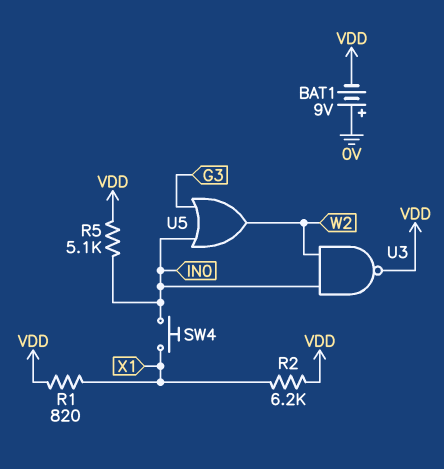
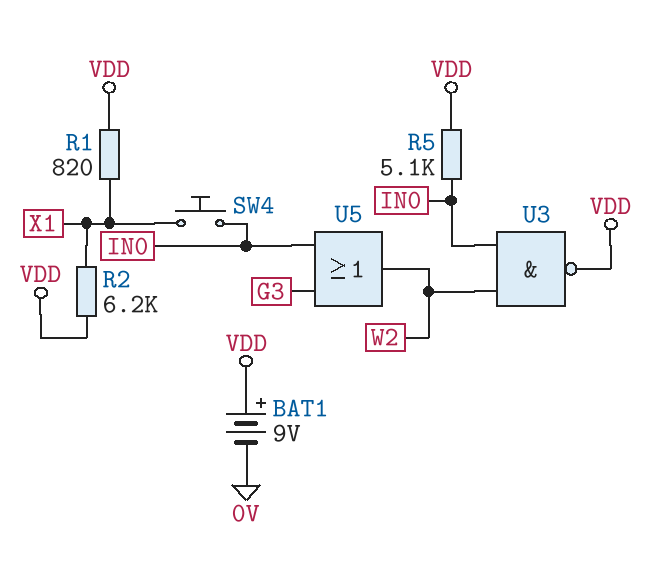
BAT1: 9V (plus 0V, minus VDD) -> 9V (plus VDD, minus 0V)

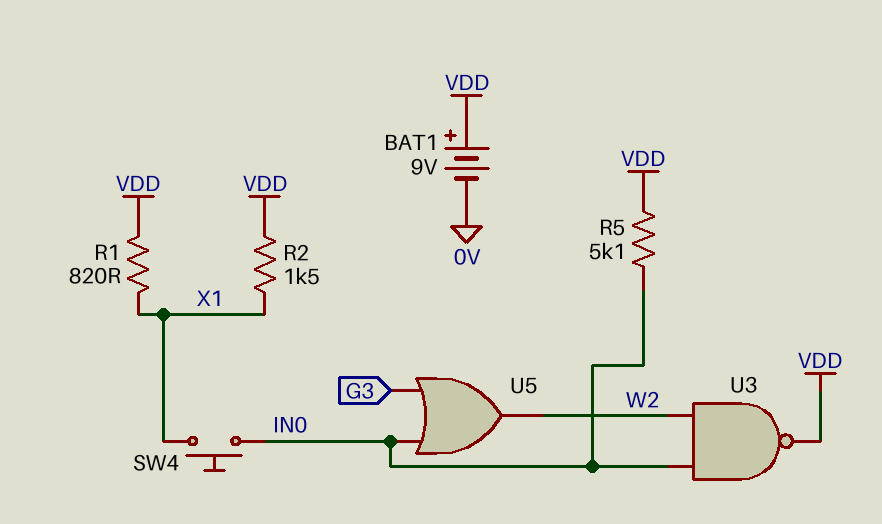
R2: 6.2k (VDD, X1) -> 1.5k (VDD, X1)

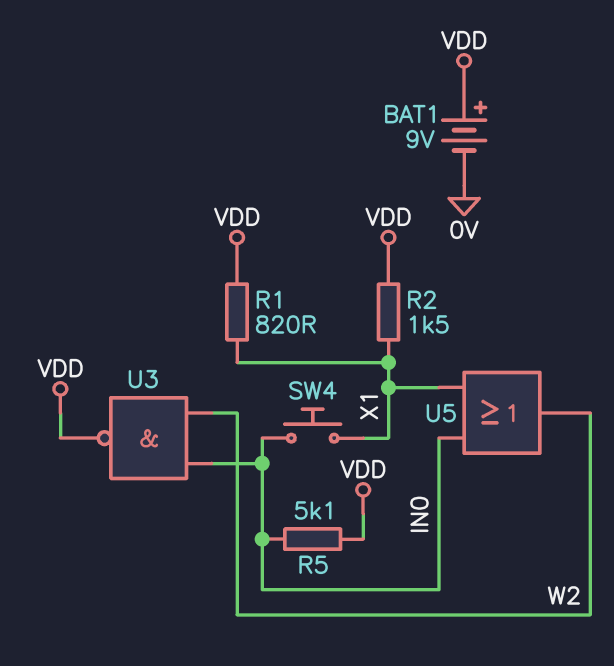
U5: OR (in G3, in IN0, out W2) -> OR (in IN0, in X1, out W2)

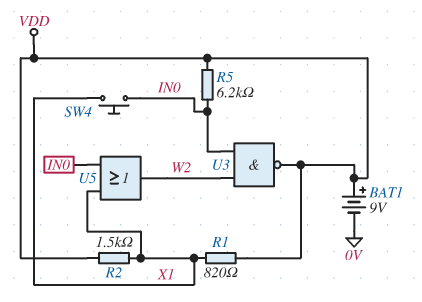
R5: 5.1k (IN0, VDD) -> 6.2k (IN0, VDD)

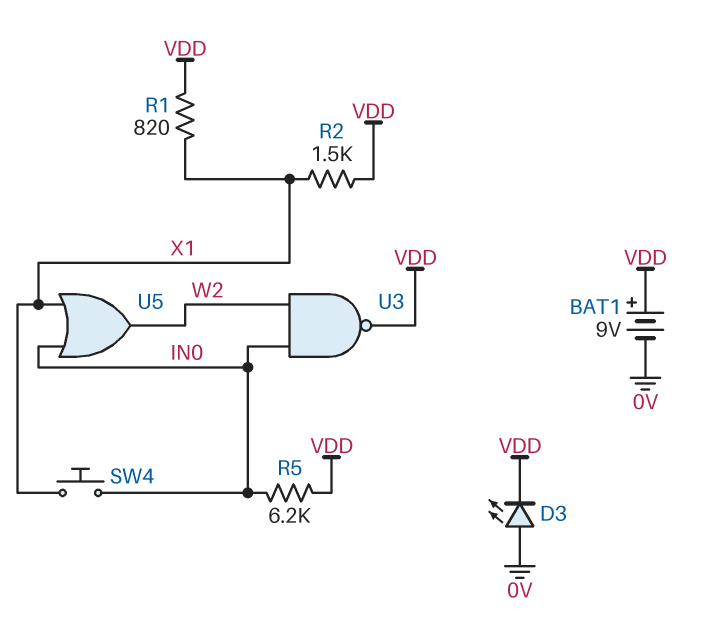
D3: none -> LED (A 0V, K VDD)

